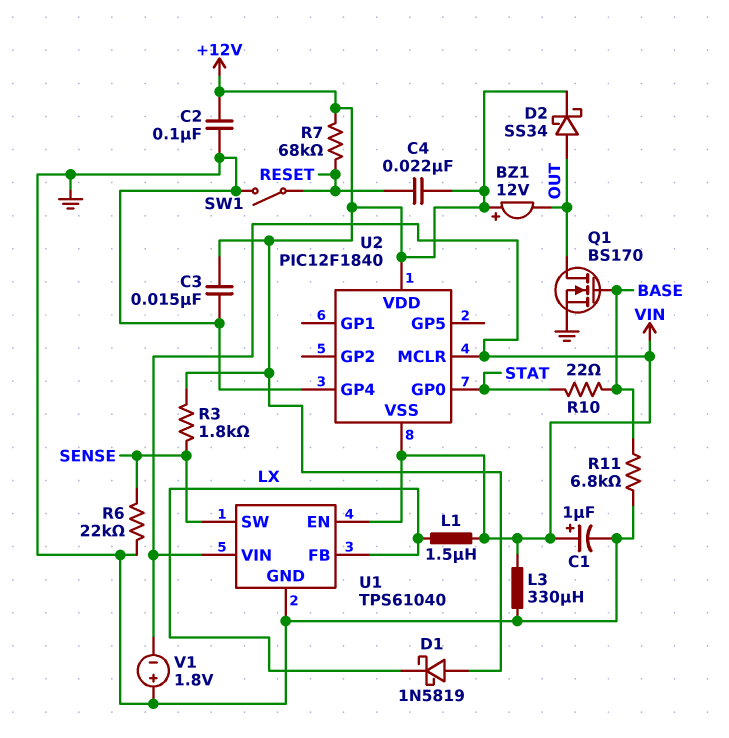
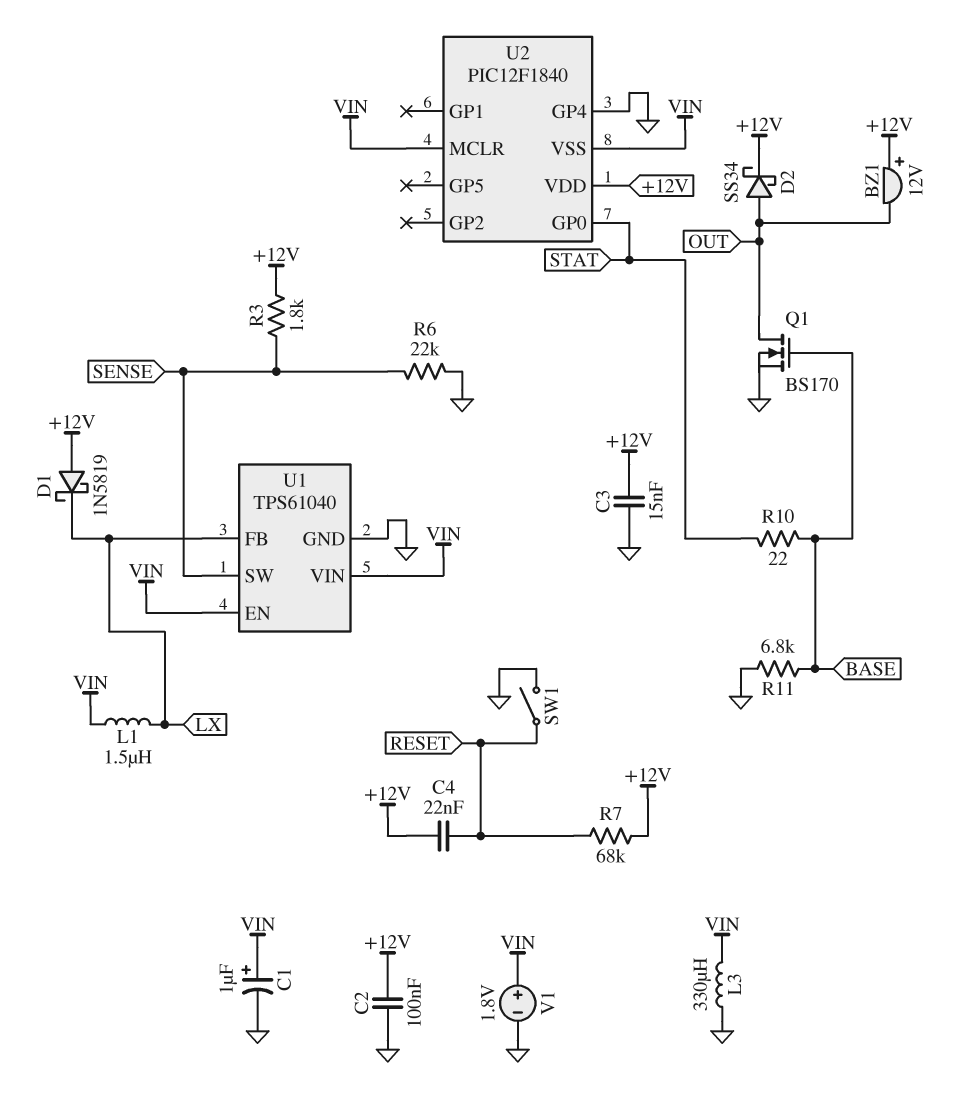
V1: 1.8V (plus GND, minus VIN) -> 1.8V (plus VIN, minus GND)

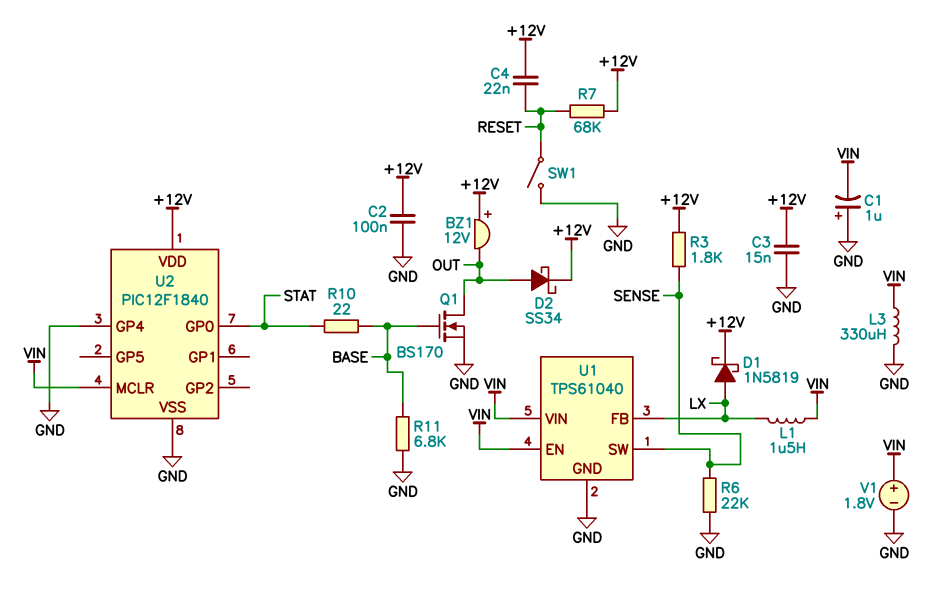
C1: 1uF (plus VIN, minus GND) -> 1uF (plus GND, minus VIN)
D1: schottky 1N5819 (A +12V, K LX) -> schottky 1N5819 (A LX, K +12V)
U2 pin VSS: VIN -> GND

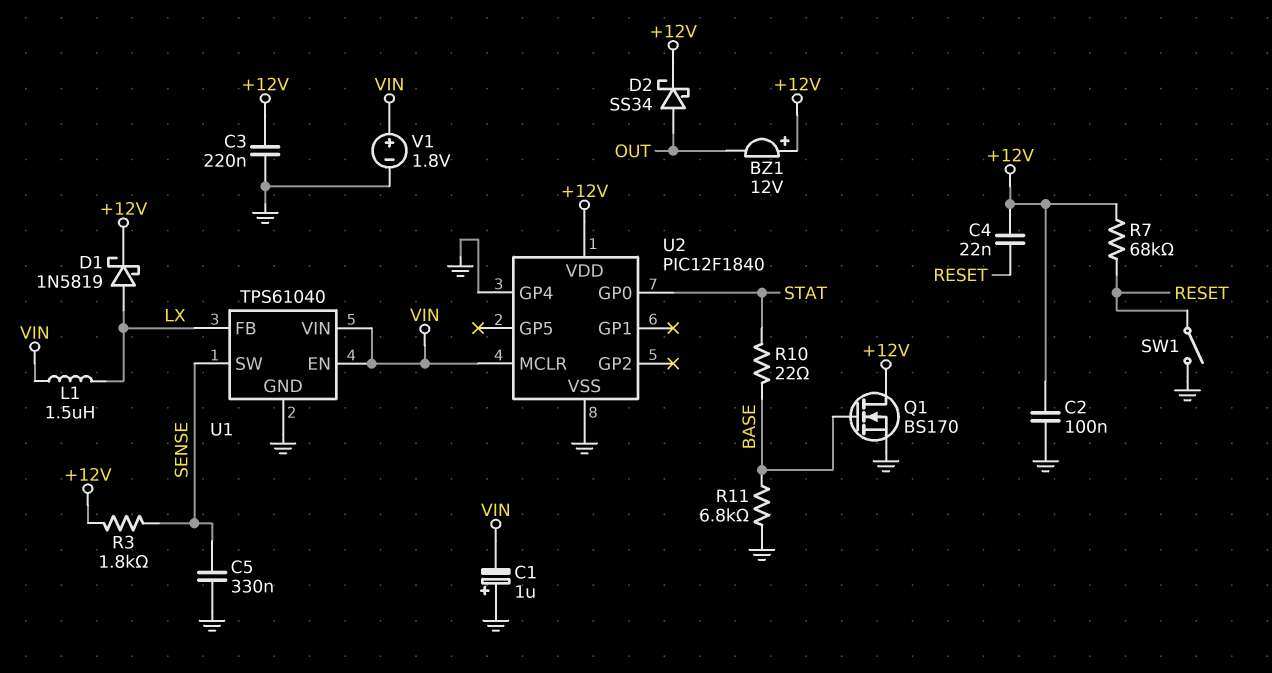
C3: 15nF (+12V, GND) -> 220nF (+12V, GND)
C5: none -> 330nF (GND, SENSE)
L3: 330uH (GND, VIN) -> none
Q1: NMOS BS170 (G BASE, D OUT, S GND) -> NMOS BS170 (G BASE, D +12V, S GND)
R6: 22k (GND, SENSE) -> none

